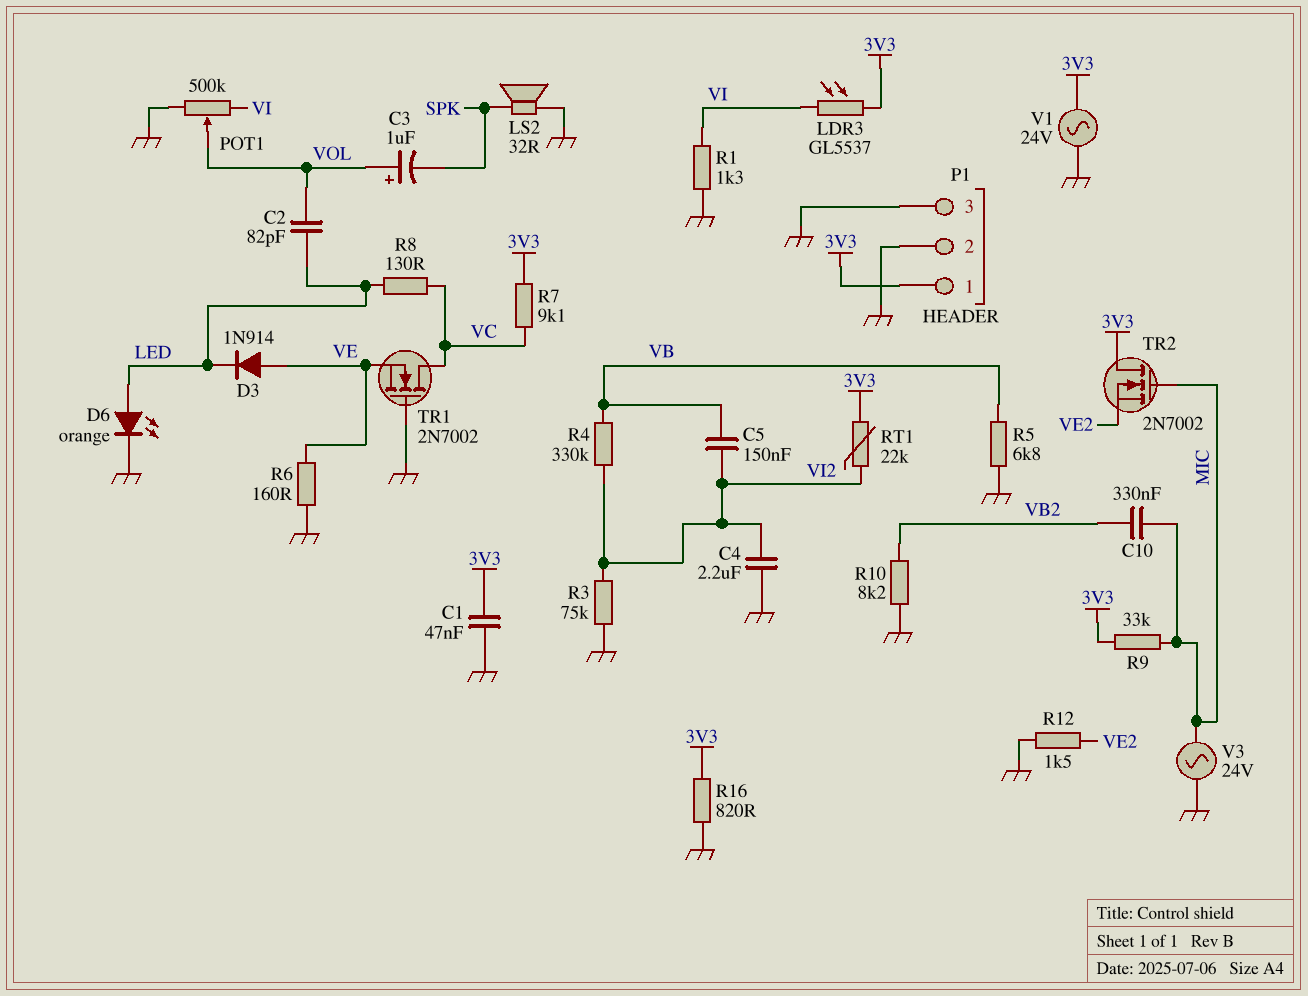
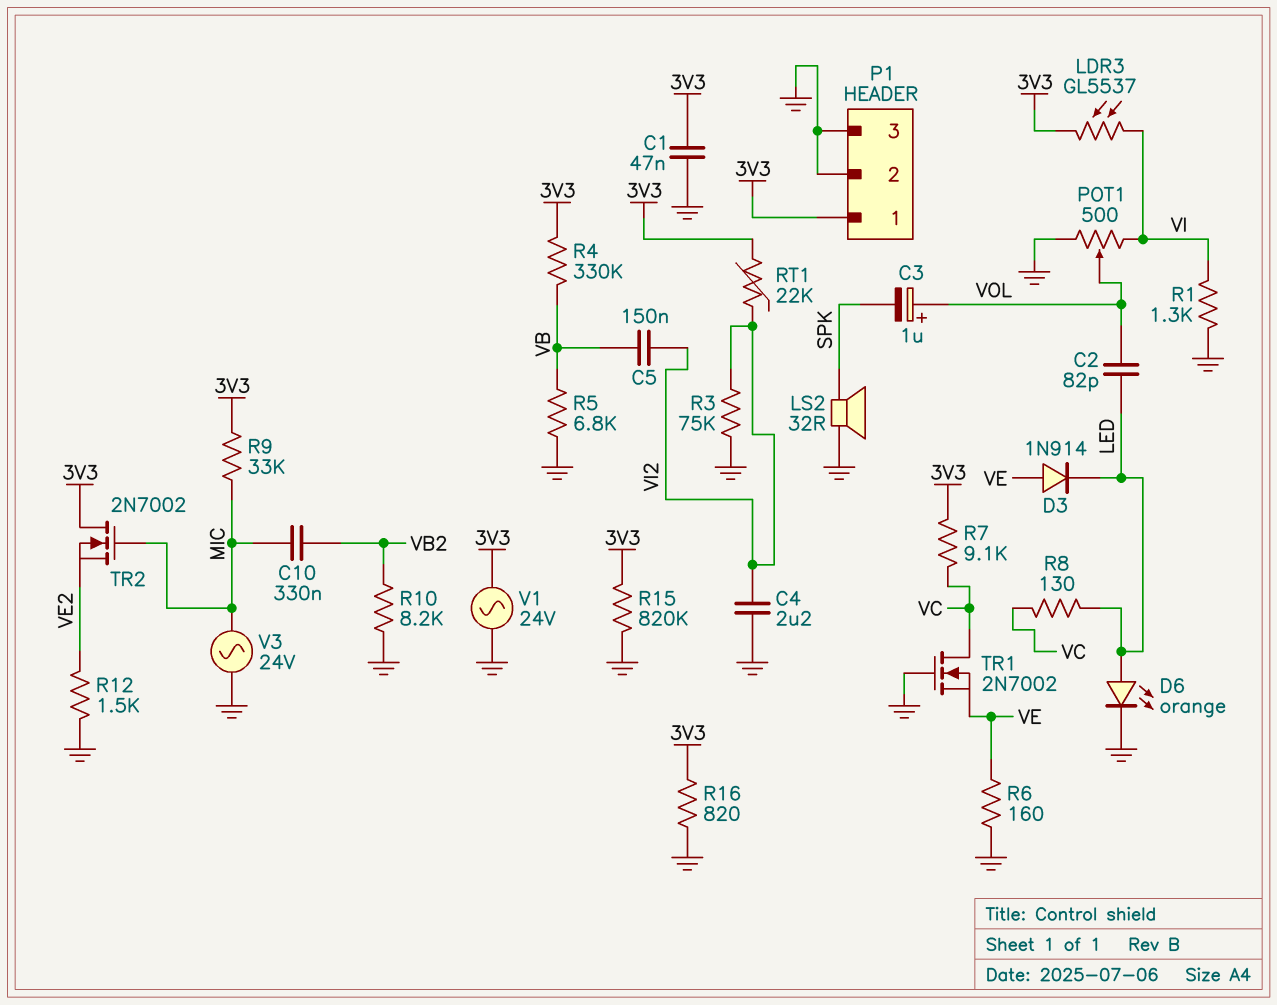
POT1: 500k (GND, VI, wiper VOL) -> 500 (GND, VI, wiper VOL)
R4: 330k (VB, VI2) -> 330k (3V3, VB)
R15: none -> 820k (3V3, GND)

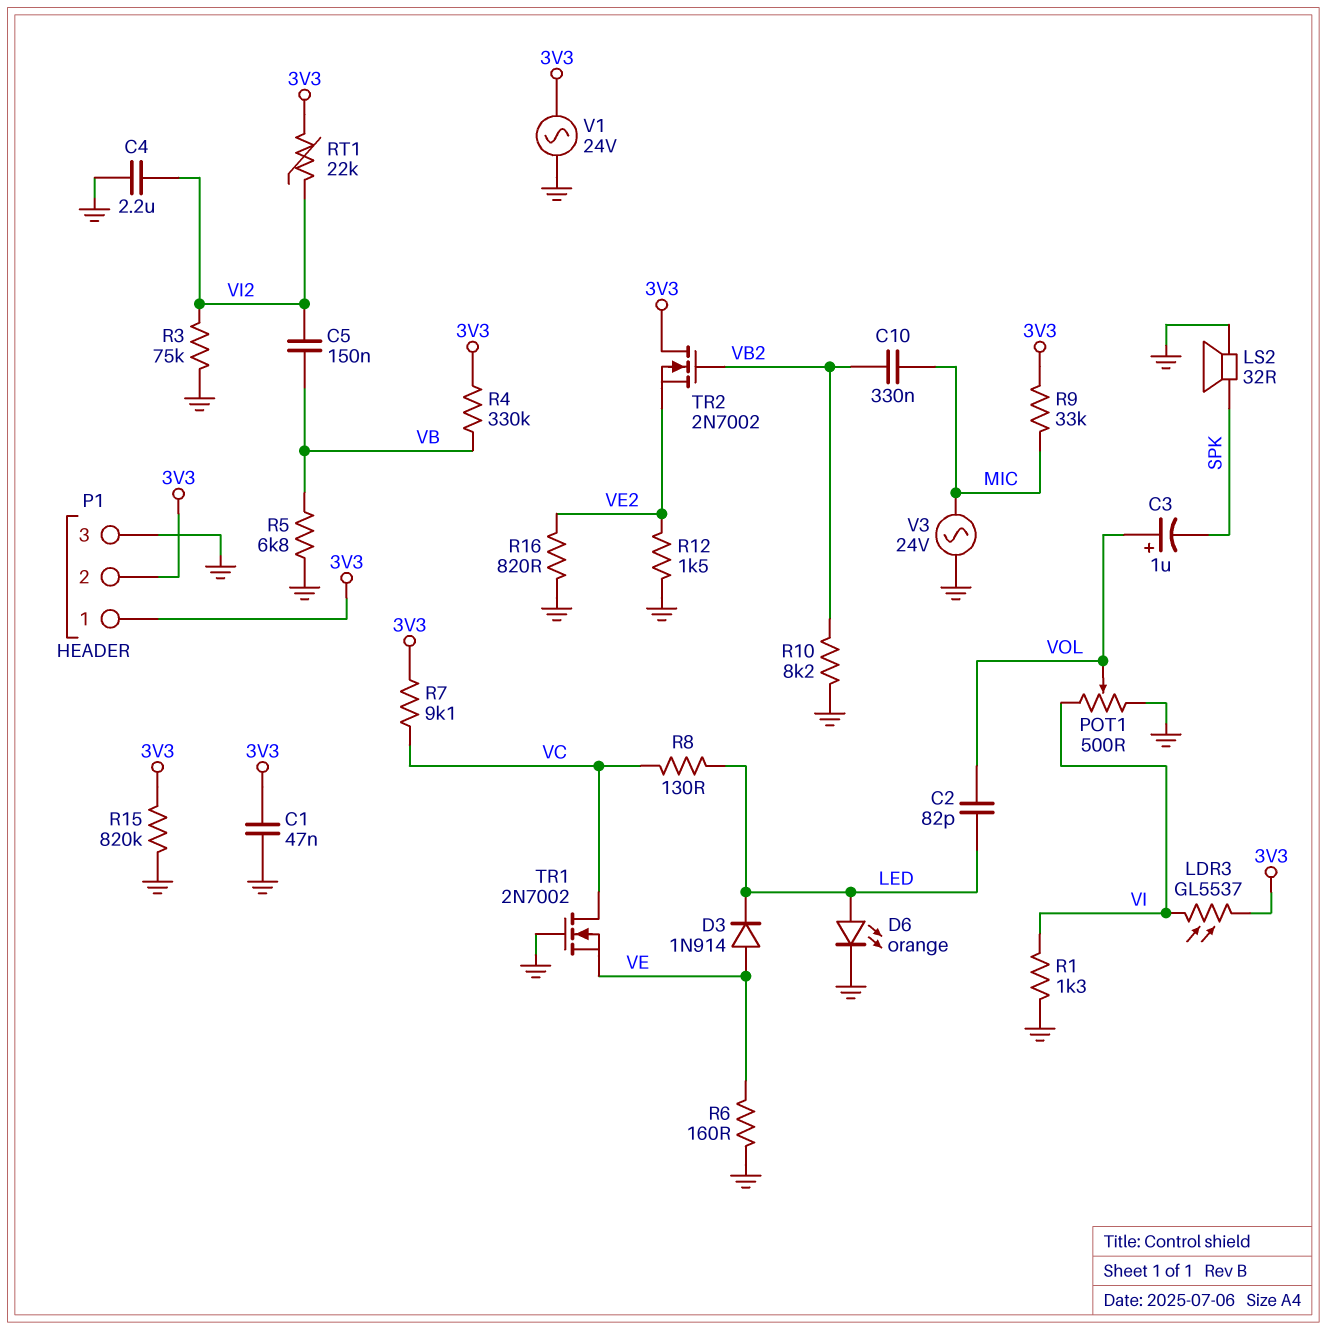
P1 pin 2: GND -> 3V3
R16: 820 (3V3, GND) -> 820 (GND, VE2)
TR2: NMOS 2N7002 (G MIC, D 3V3, S VE2) -> NMOS 2N7002 (G VB2, D 3V3, S VE2)

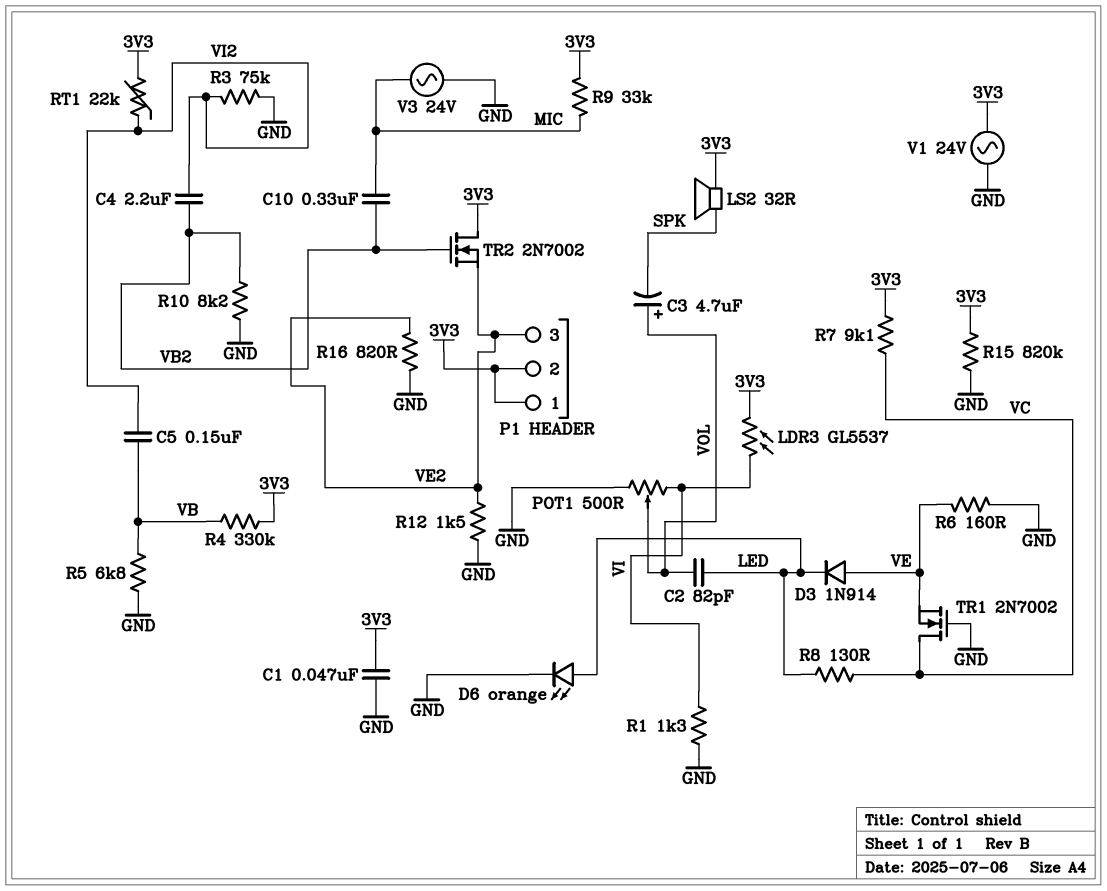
C3: 1uF (plus VOL, minus SPK) -> 4.7uF (plus VOL, minus SPK)
C4: 2.2uF (GND, VI2) -> 2.2uF (VB2, VI2)
LS2: speaker 32R (GND, SPK) -> speaker 32R (3V3, SPK)
P1 pin 3: GND -> VE2

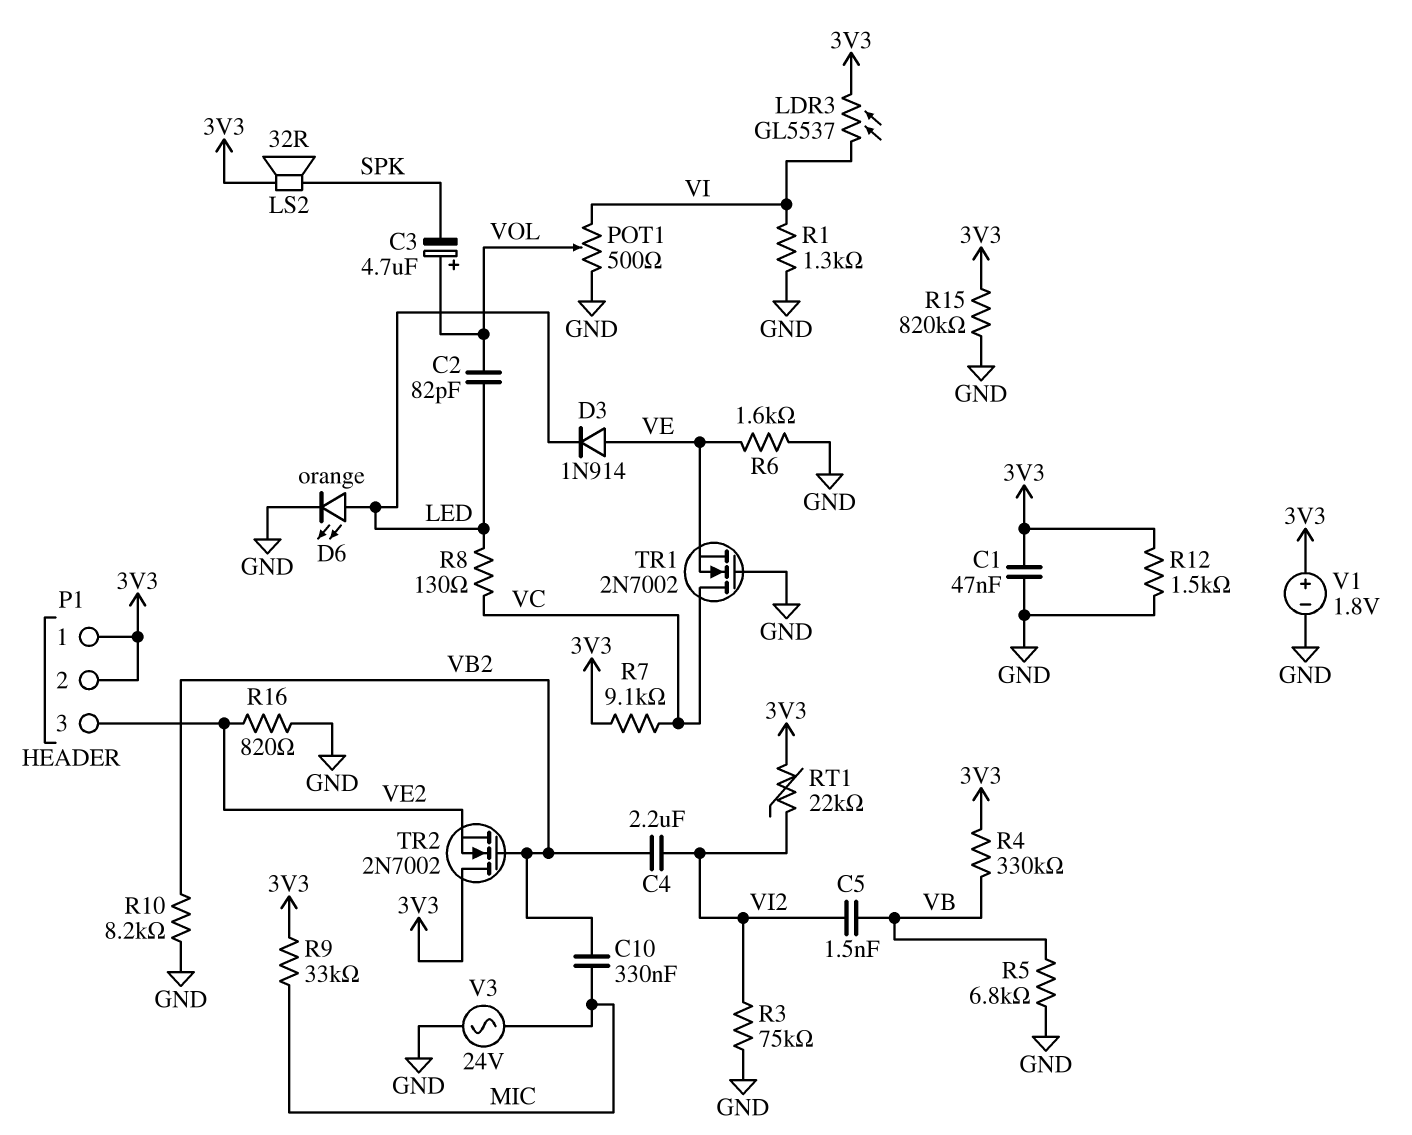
C5: 150nF (VB, VI2) -> 1.5nF (VB, VI2)
R6: 160 (GND, VE) -> 1.6k (GND, VE)
R12: 1.5k (GND, VE2) -> 1.5k (3V3, GND)
V1: AC 24V (3V3, GND) -> 1.8V (plus 3V3, minus GND)

